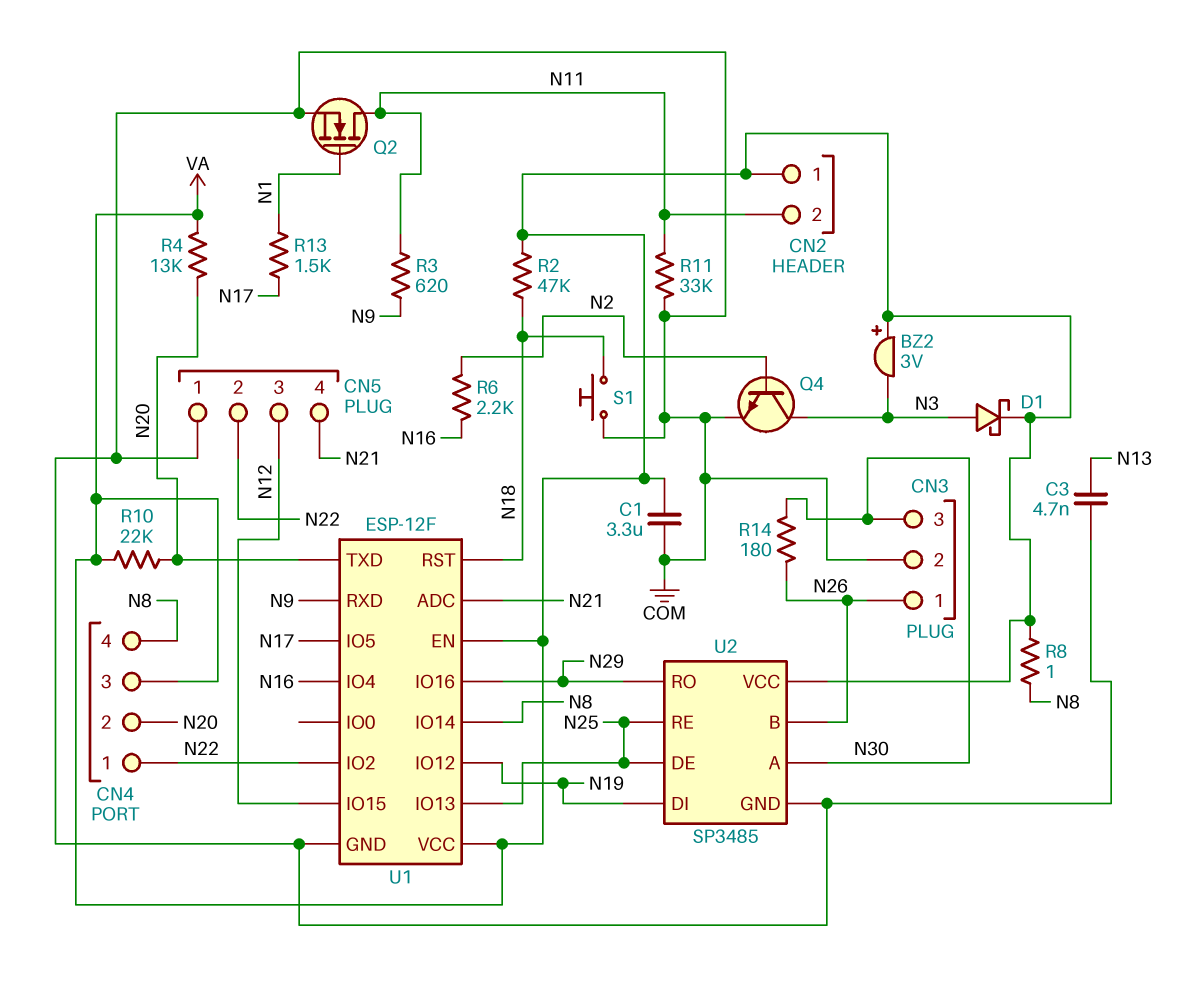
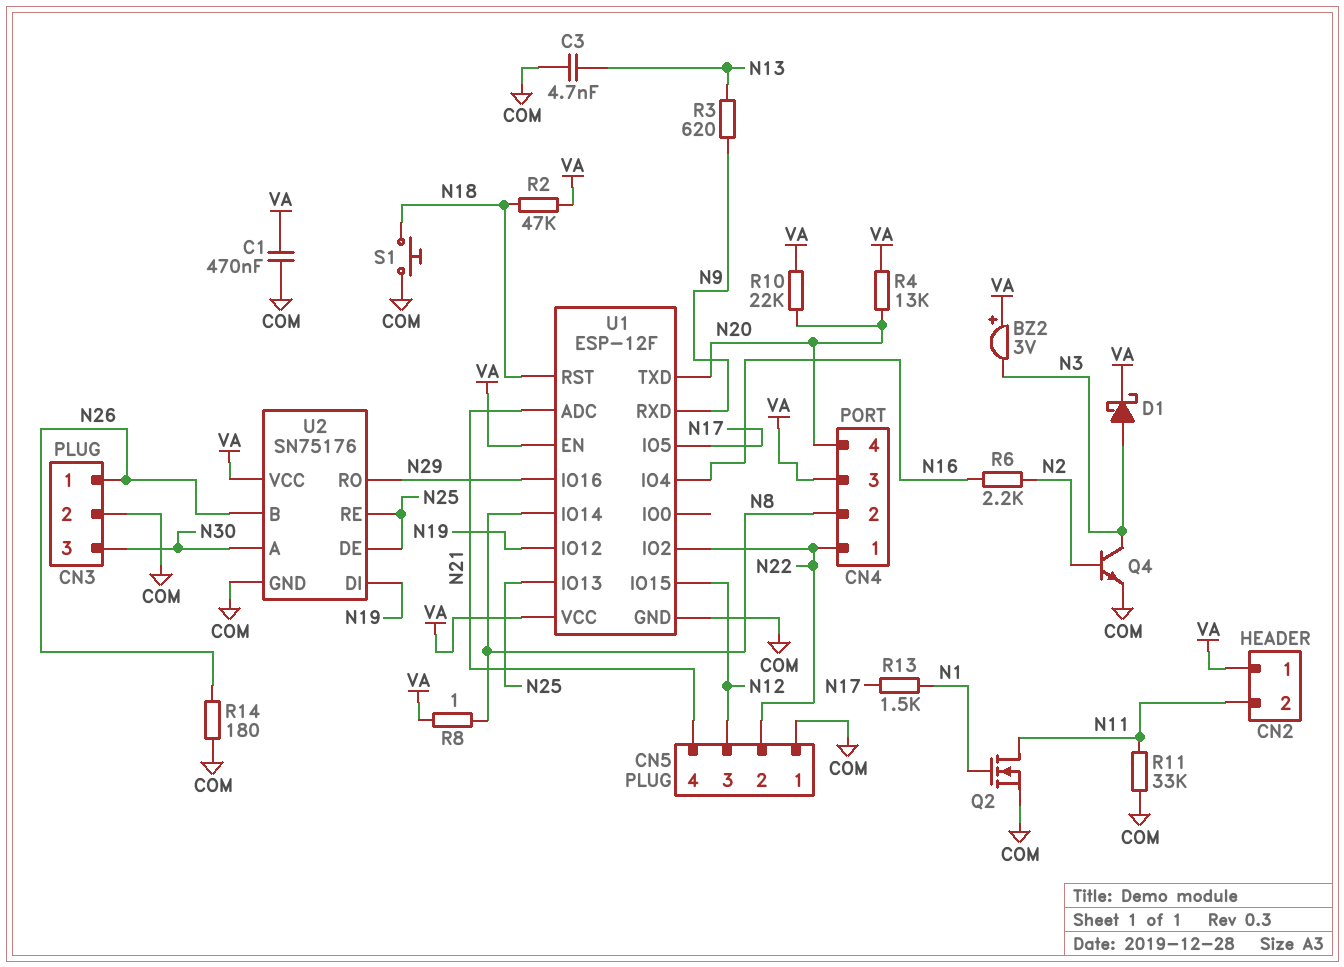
C1: 3.3uF (COM, VA) -> 470nF (COM, VA)
CN4 pin 2: N20 -> N8
CN4 pin 4: N8 -> N20
R3: 620 (N9, N11) -> 620 (N9, N13)
R14: 180 (N26, N30) -> 180 (COM, N26)
U2: SP3485 -> SN75176

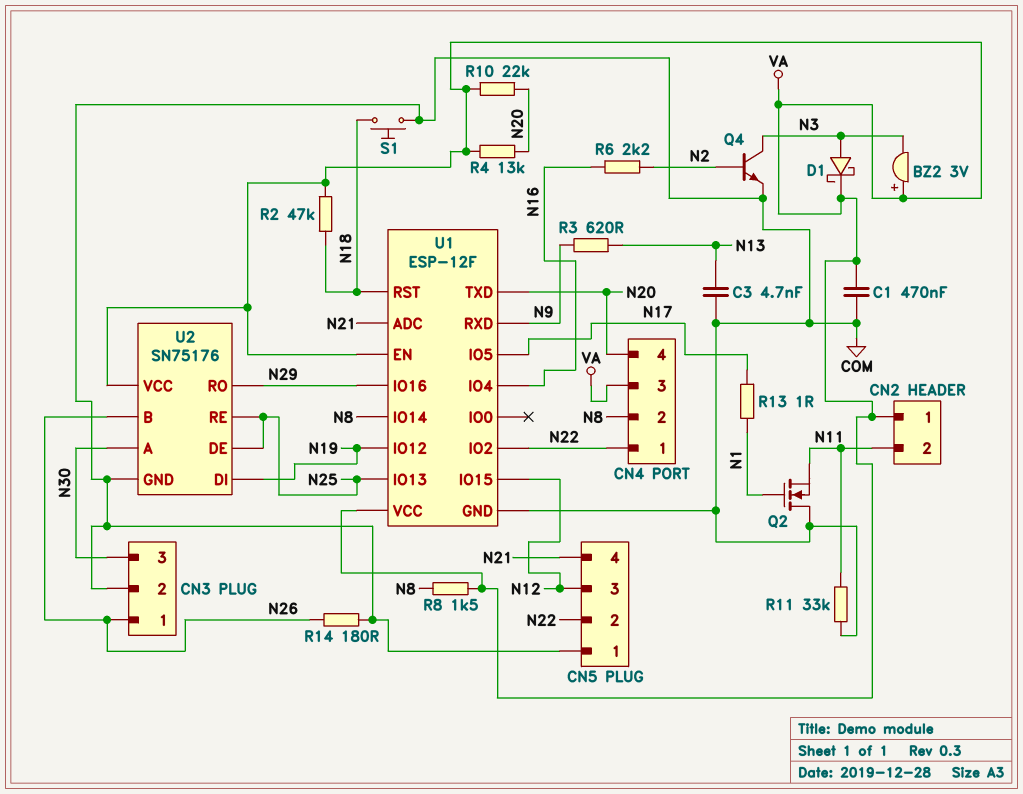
Q2: NMOS (G N1, D N11, S COM) -> NMOS (G N1, D COM, S N11)
R8: 1 (N8, VA) -> 1.5k (N8, VA)
R13: 1.5k (N1, N17) -> 1 (N1, N17)

